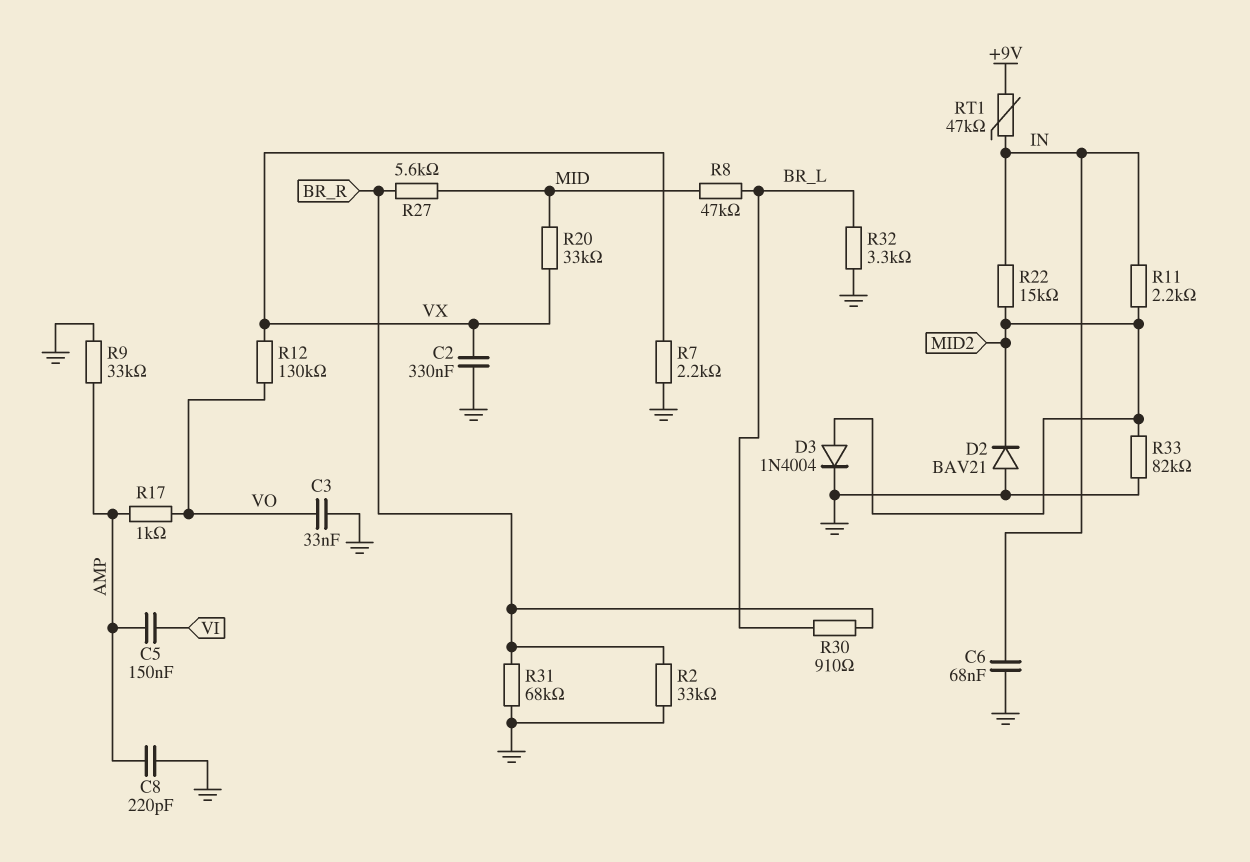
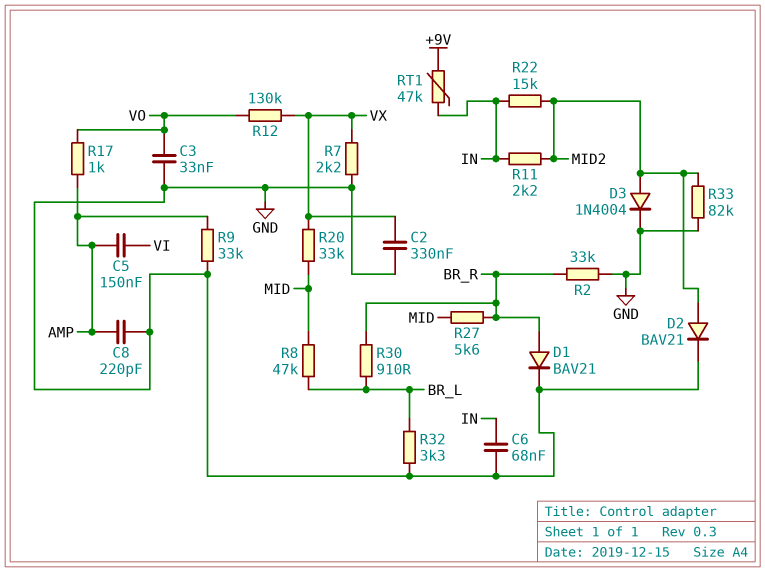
D1: none -> diode BAV21 (A BR_R, K GND)
D2: diode BAV21 (A GND, K MID2) -> diode BAV21 (A MID2, K GND)
R31: 68k (BR_R, GND) -> none

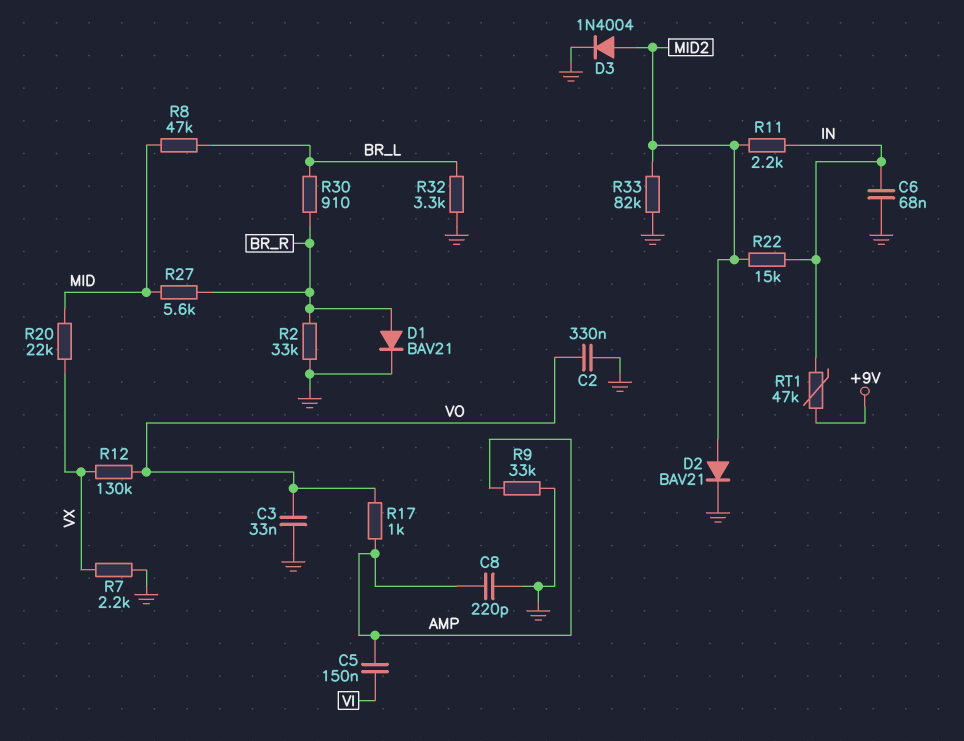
C2: 330nF (GND, VX) -> 330nF (GND, VO)
R20: 33k (MID, VX) -> 22k (MID, VX)

